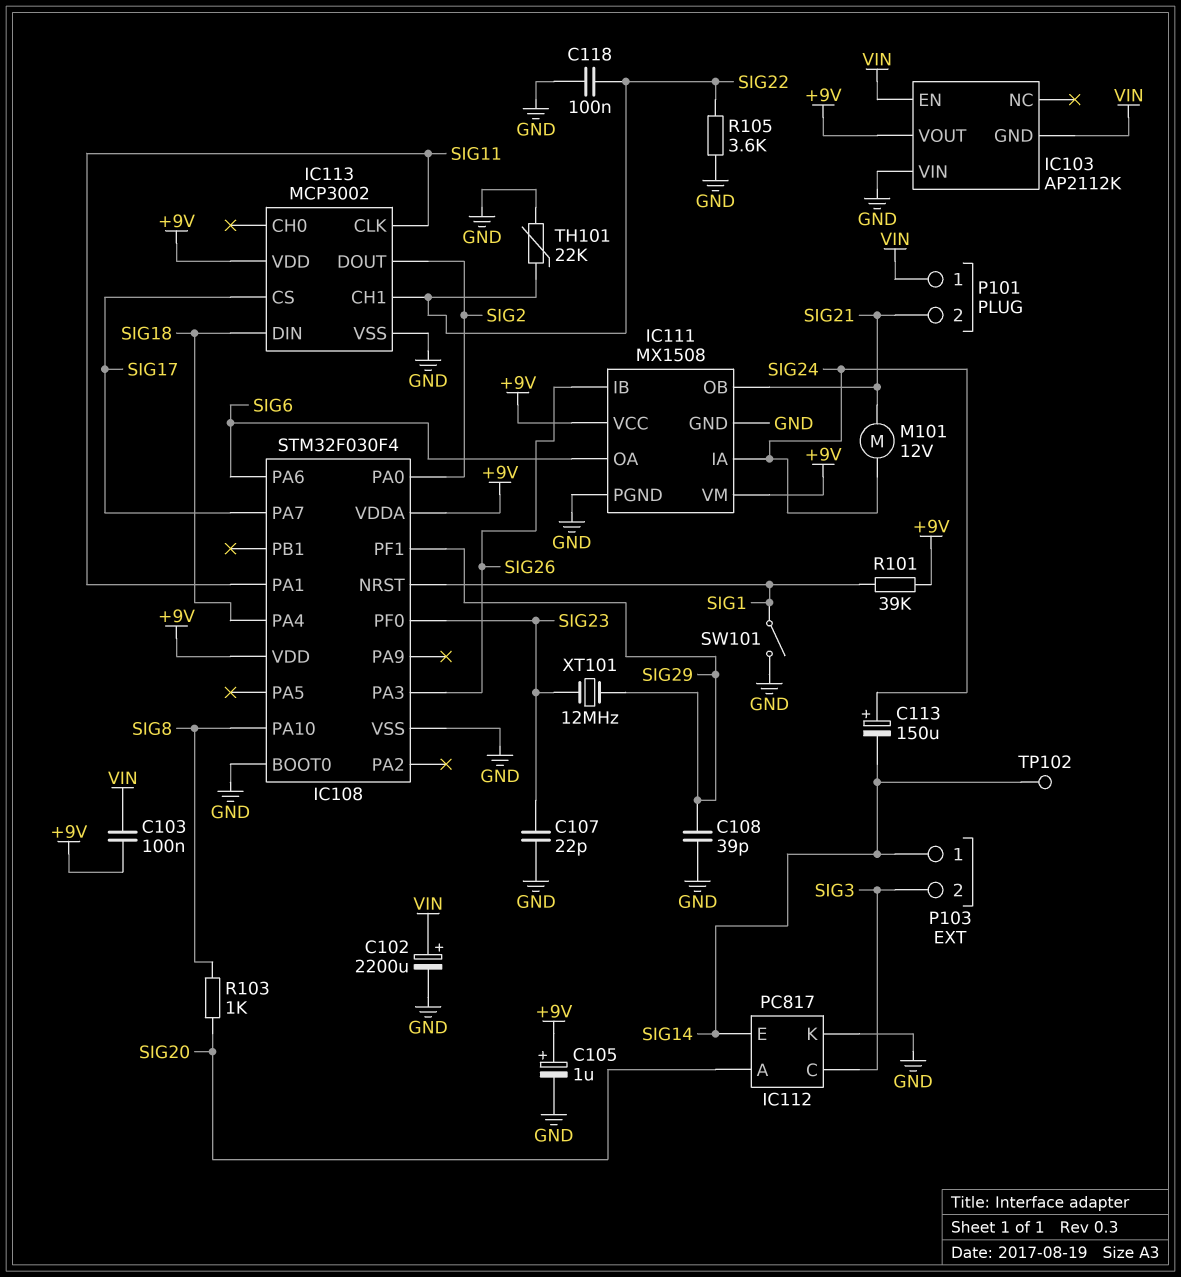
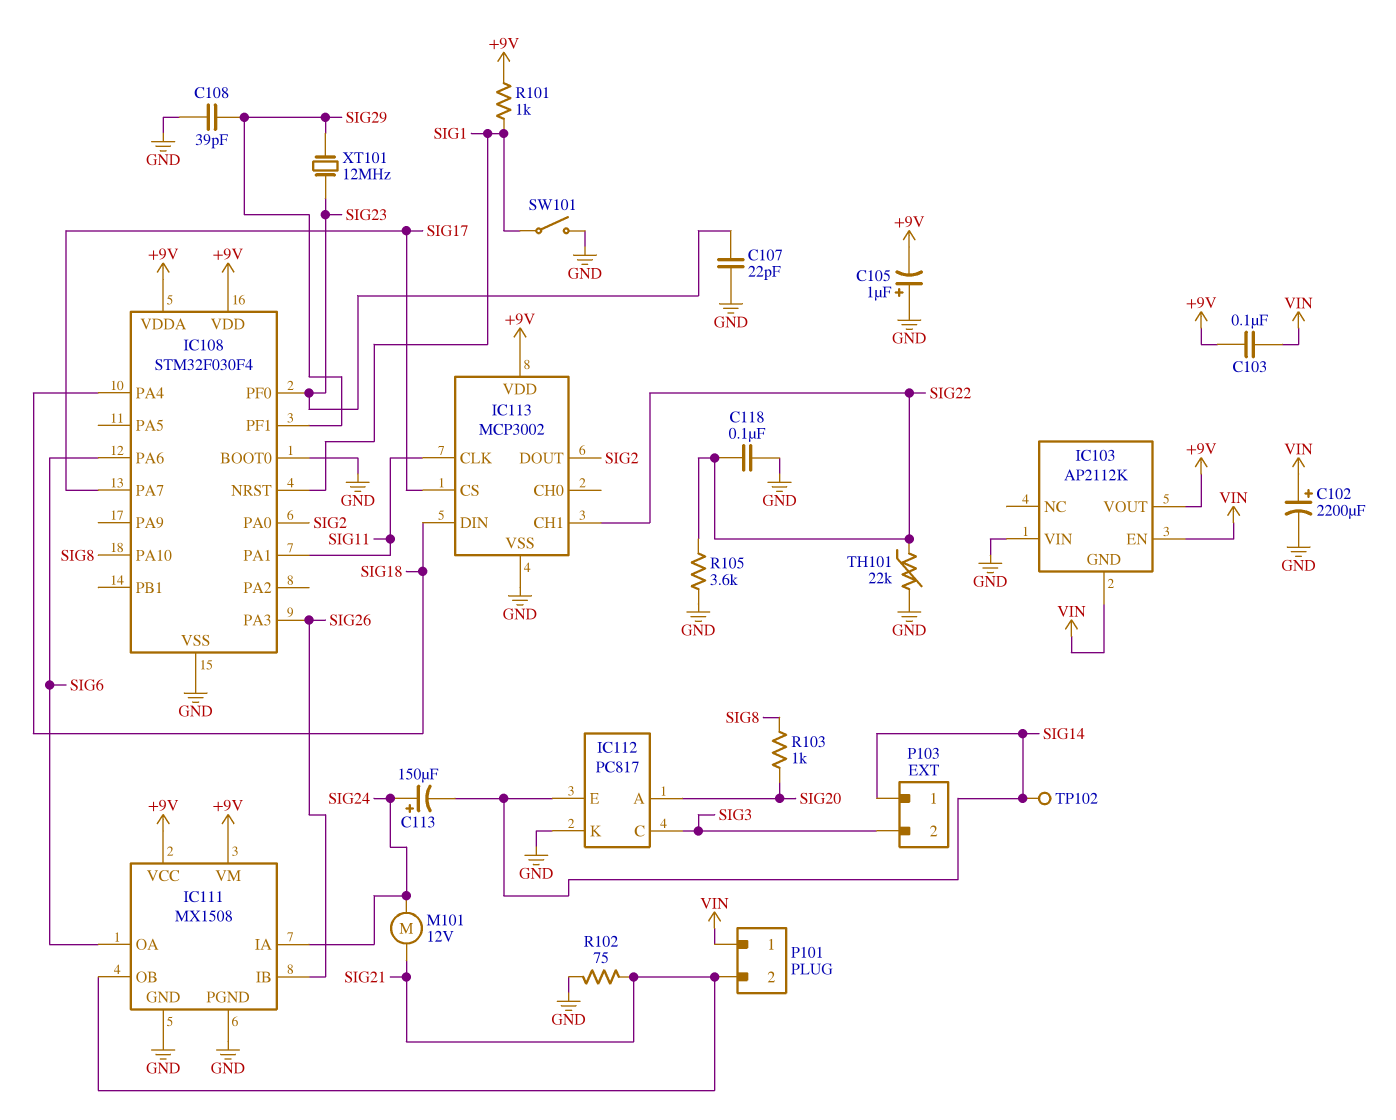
C105: 1uF (plus +9V, minus GND) -> 1uF (plus GND, minus +9V)
R101: 39k (+9V, SIG1) -> 1k (+9V, SIG1)
R102: none -> 75 (GND, SIG21)

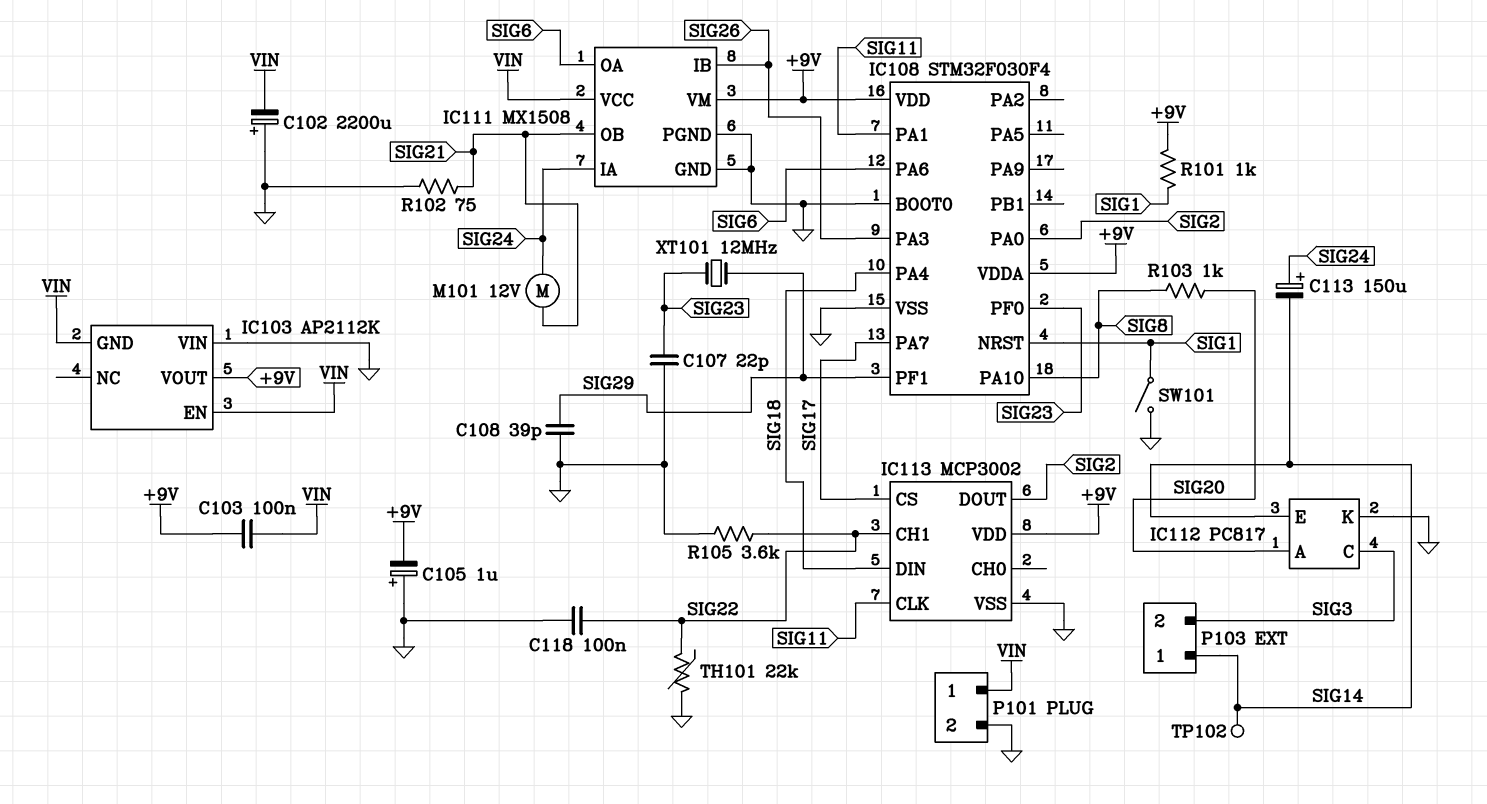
C102: 2200uF (plus VIN, minus GND) -> 2200uF (plus GND, minus VIN)
IC111 pin VCC: +9V -> VIN
P101 pin 2: SIG21 -> GND

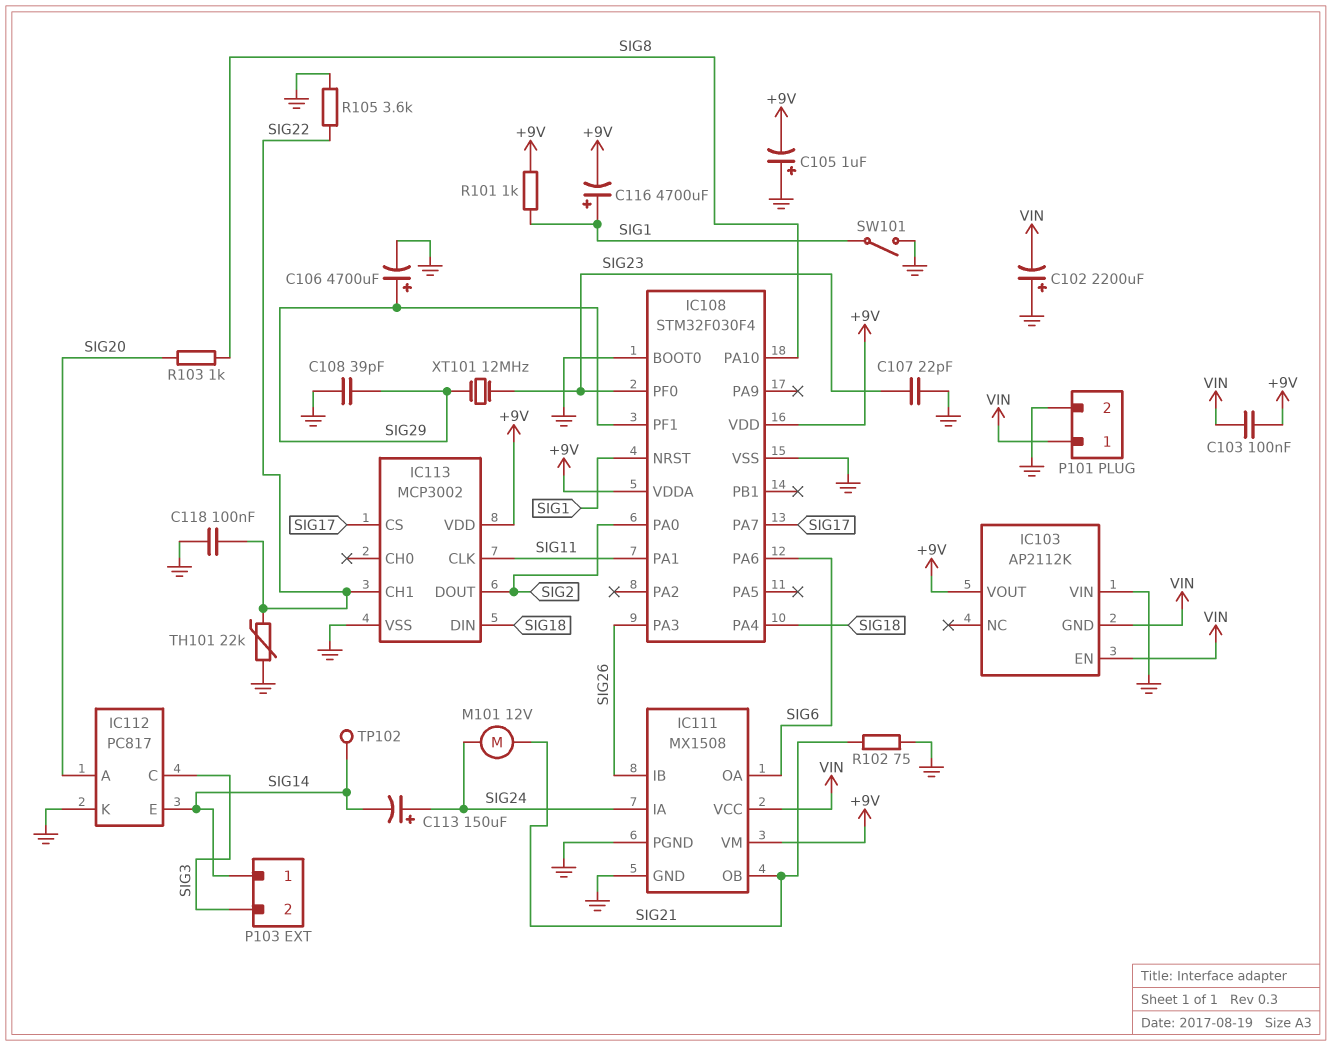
C106: none -> 4700uF (plus SIG29, minus GND)
C116: none -> 4700uF (plus SIG1, minus +9V)

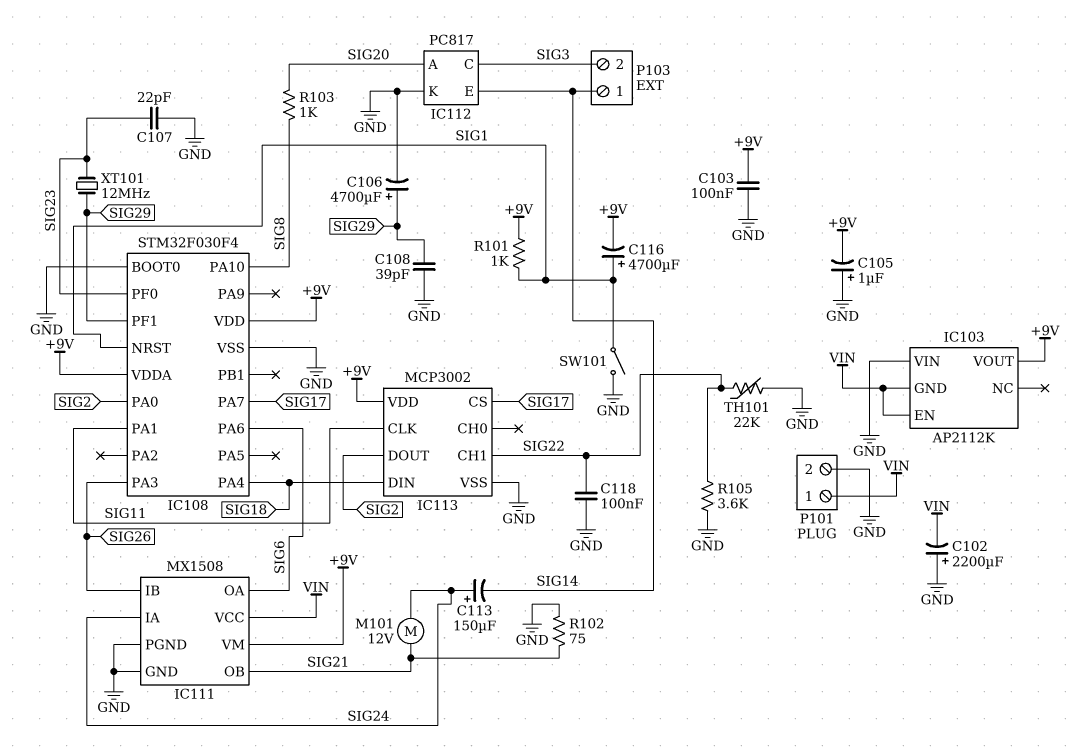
C103: 100nF (+9V, VIN) -> 100nF (+9V, GND)
TP102: test point (SIG14) -> none

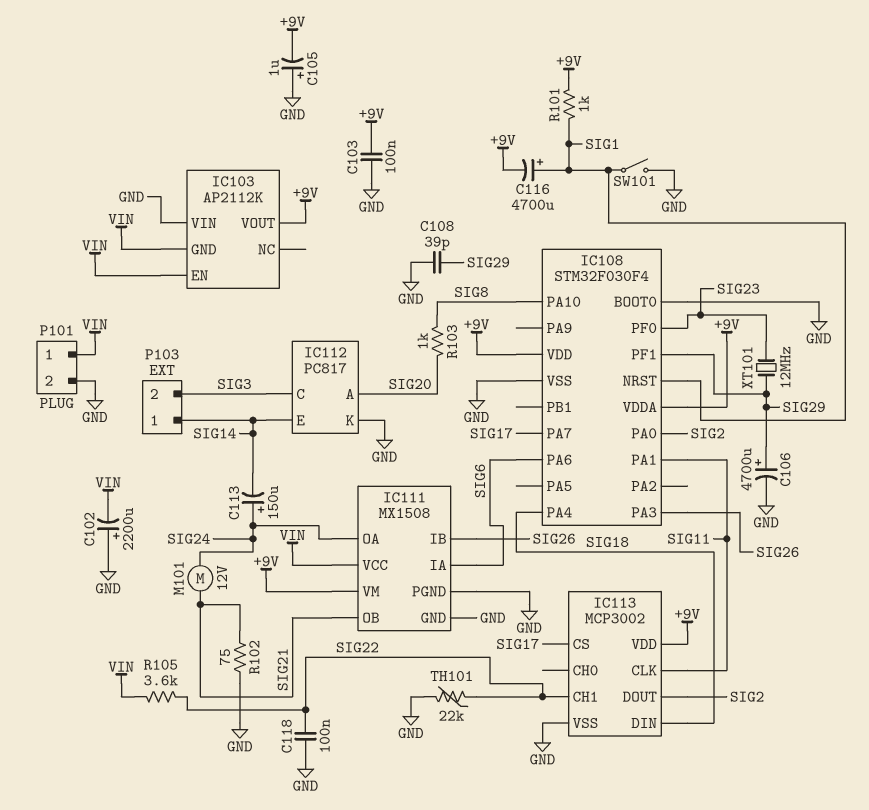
C107: 22pF (GND, SIG23) -> none
IC111 pin IA: SIG24 -> SIG6
IC111 pin OA: SIG6 -> SIG24
R105: 3.6k (GND, SIG22) -> 3.6k (SIG22, VIN)

